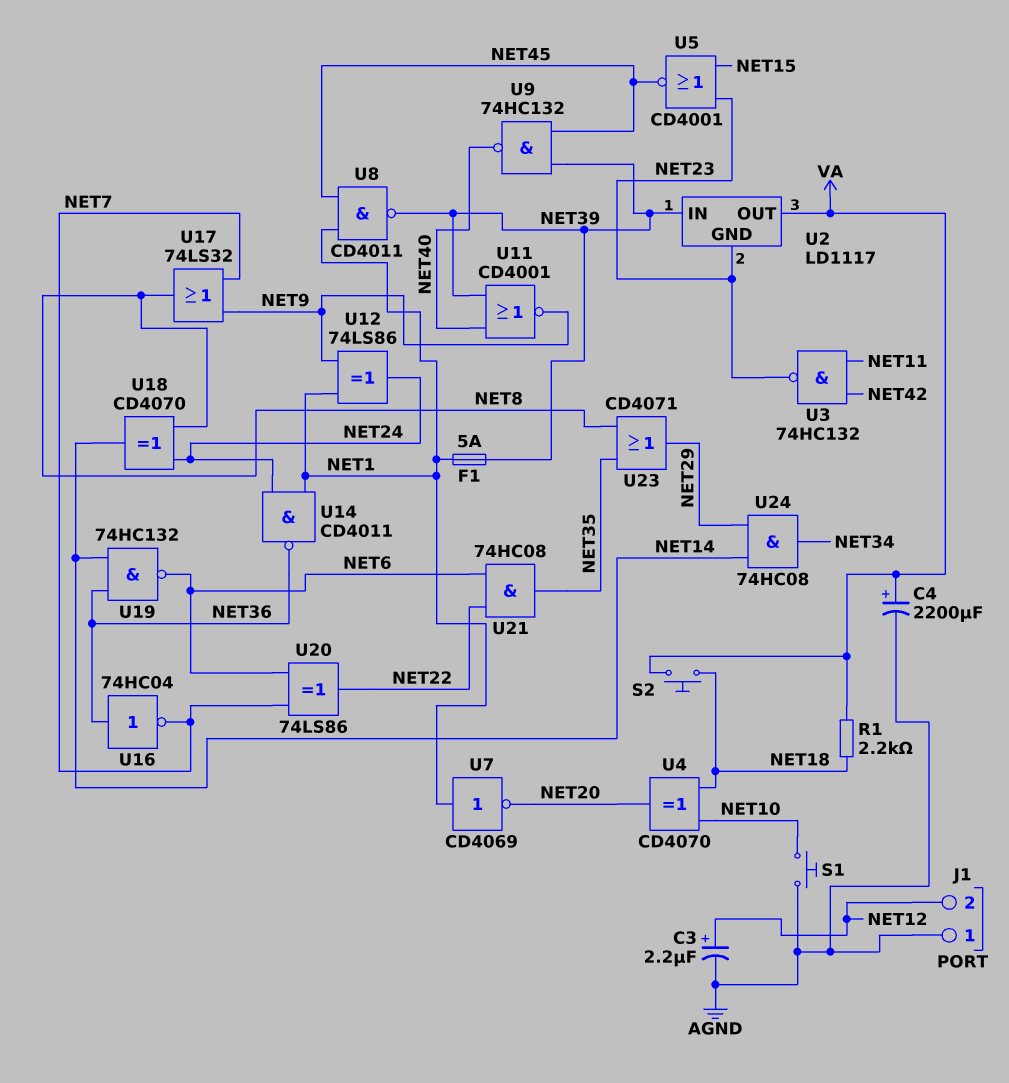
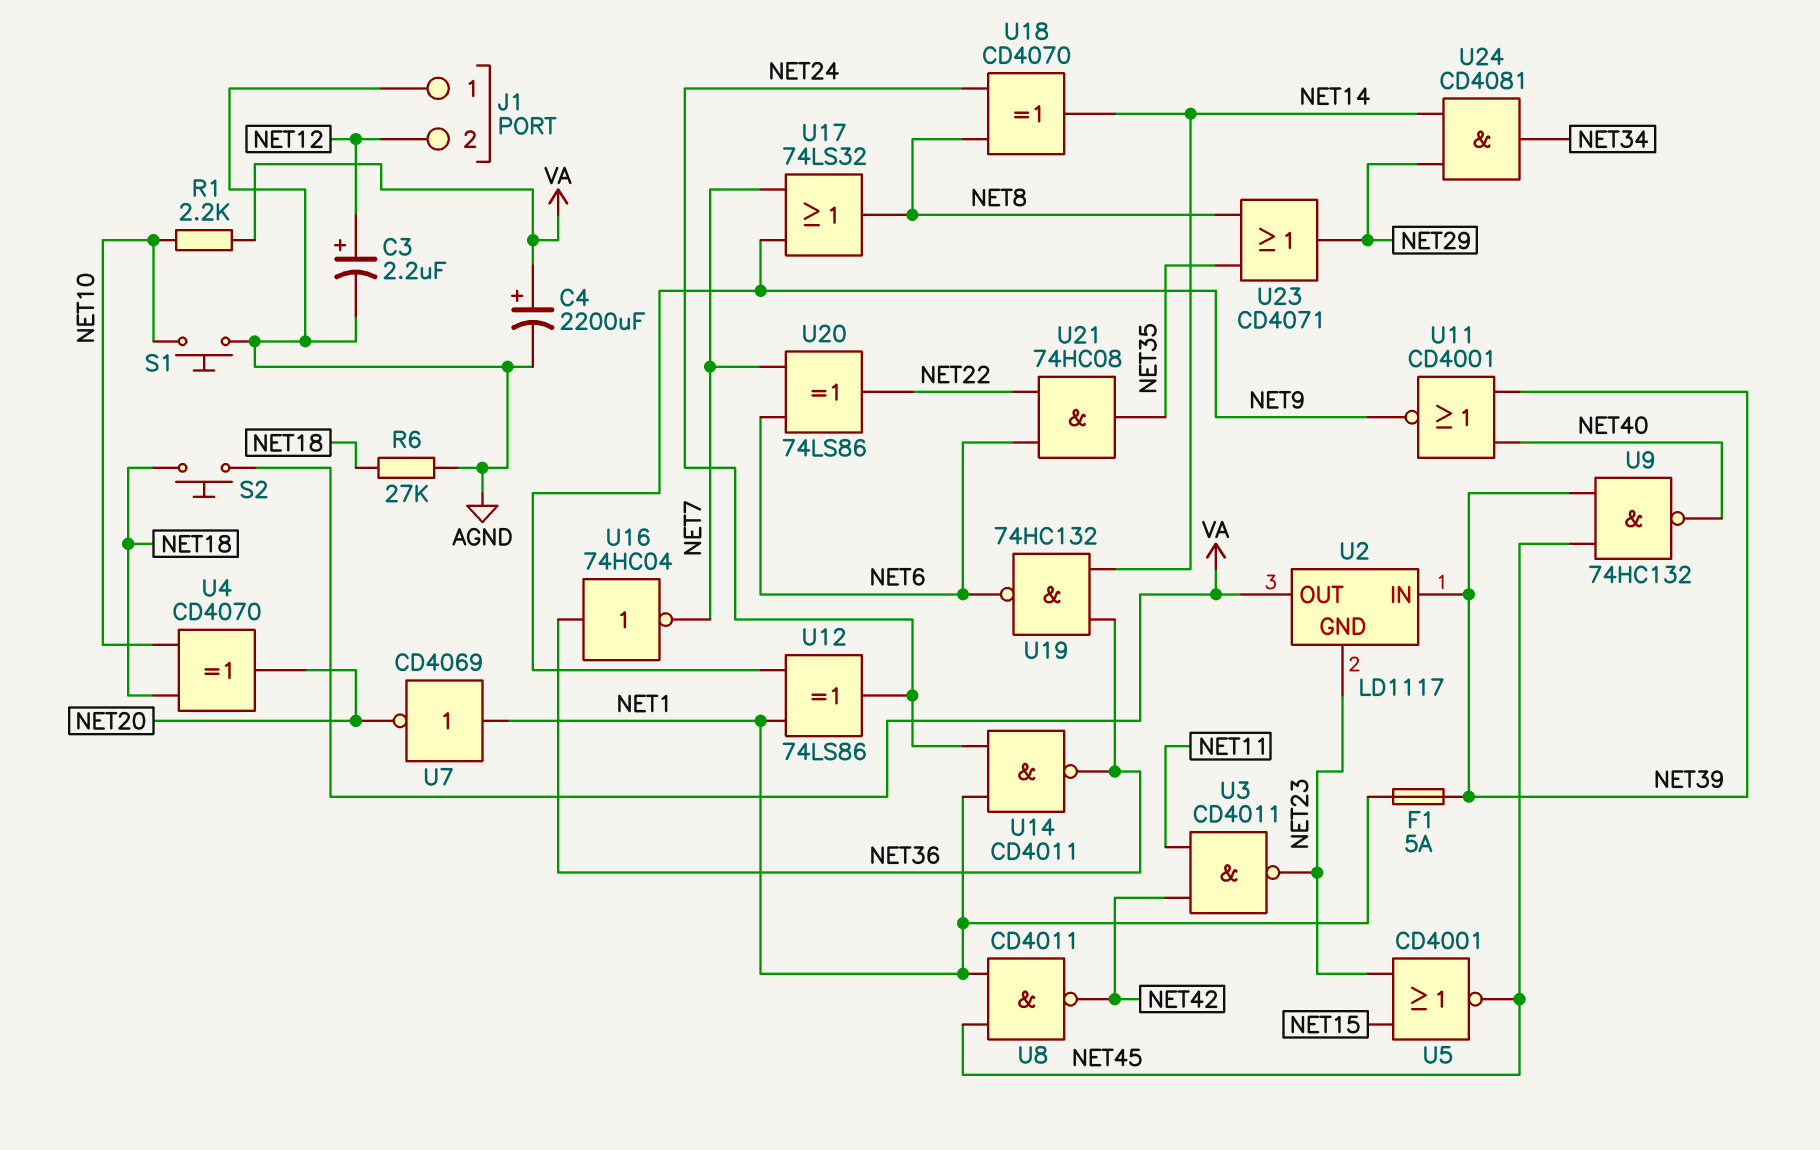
R1: 2.2k (NET18, VA) -> 2.2k (NET10, VA)
R6: none -> 27k (AGND, NET18)
U3: NAND 74HC132 (in NET11, in NET42, out NET23) -> NAND CD4011 (in NET11, in NET42, out NET23)
U8: NAND CD4011 (in NET1, in NET45, out NET39) -> NAND CD4011 (in NET1, in NET45, out NET42)
U24: AND 74HC08 (in NET14, in NET29, out NET34) -> AND CD4081 (in NET14, in NET29, out NET34)

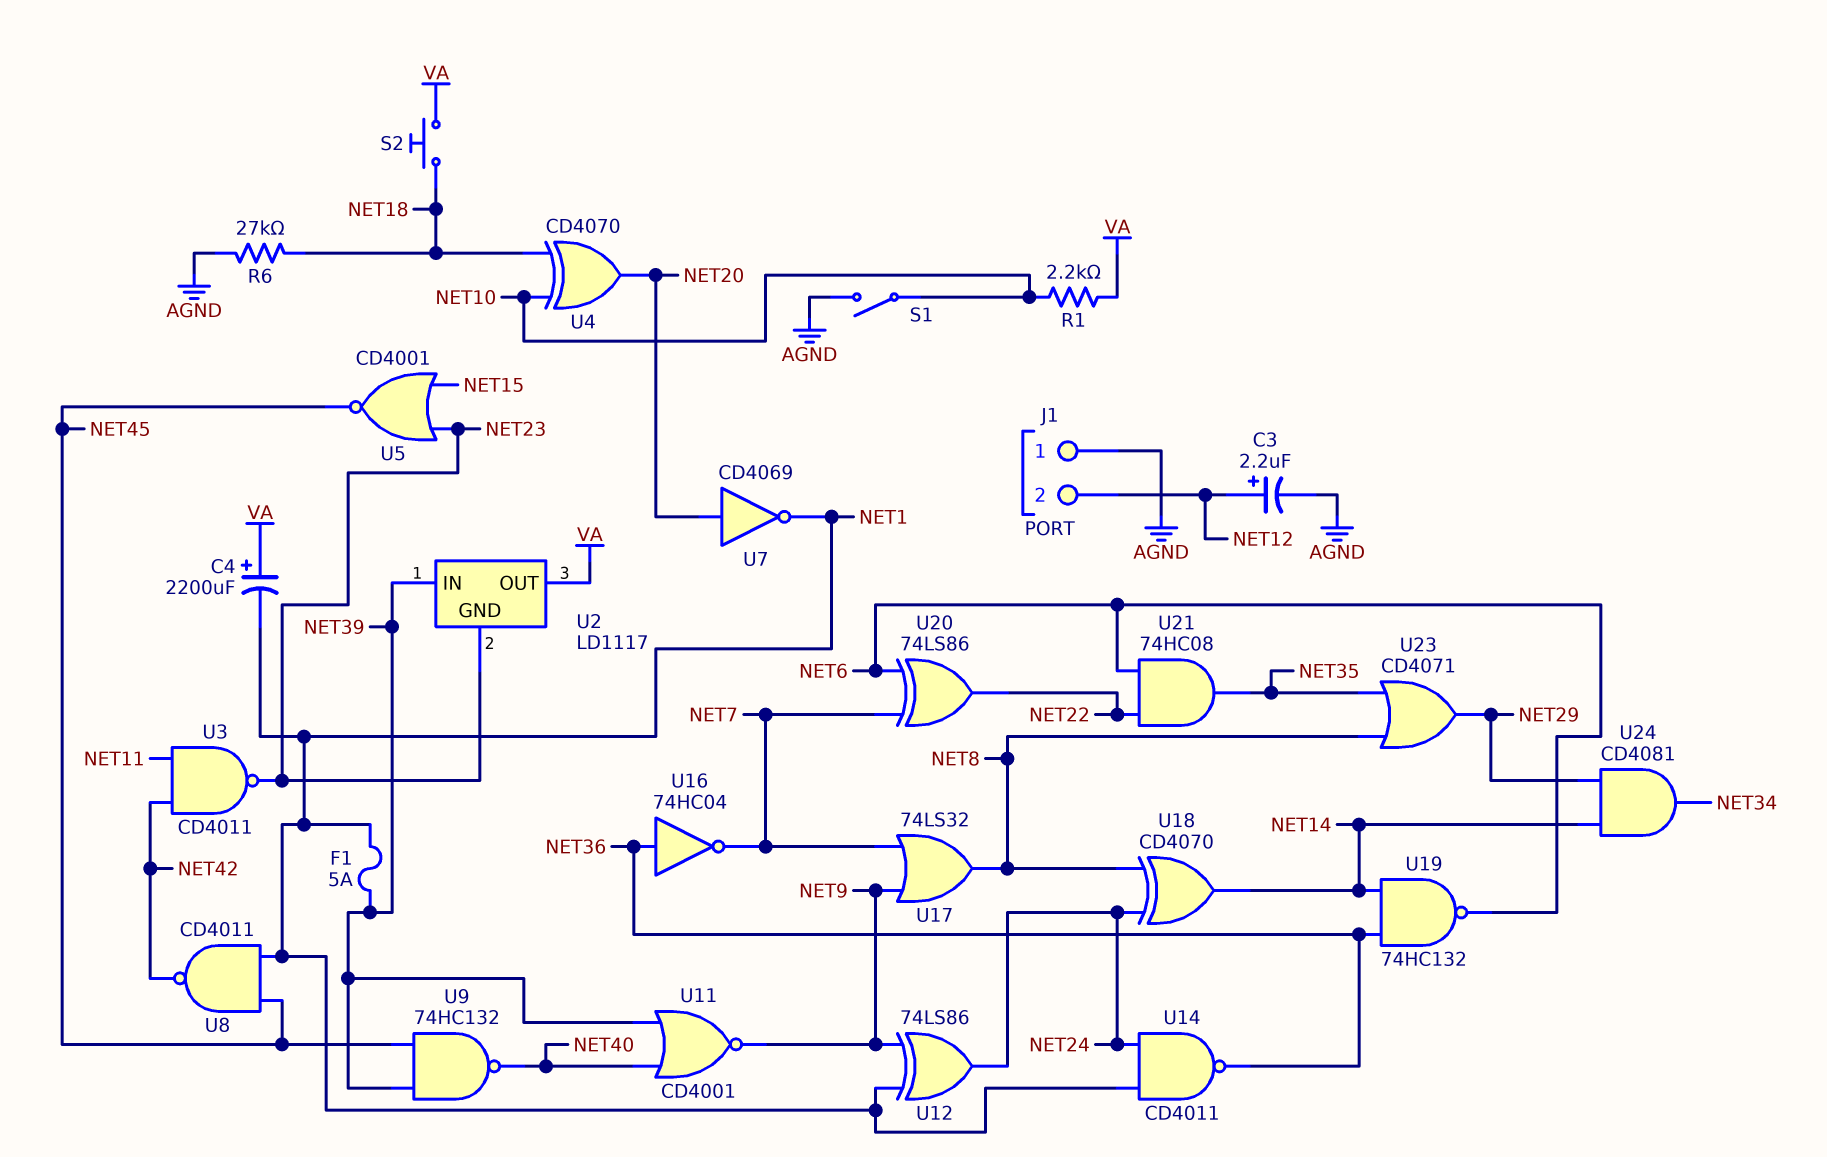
C4: 2200uF (plus VA, minus AGND) -> 2200uF (plus VA, minus NET1)
S1: button (AGND, NET10) -> switch (AGND, NET10)
U7: NOT CD4069 (in NET1, out NET20) -> NOT CD4069 (in NET20, out NET1)

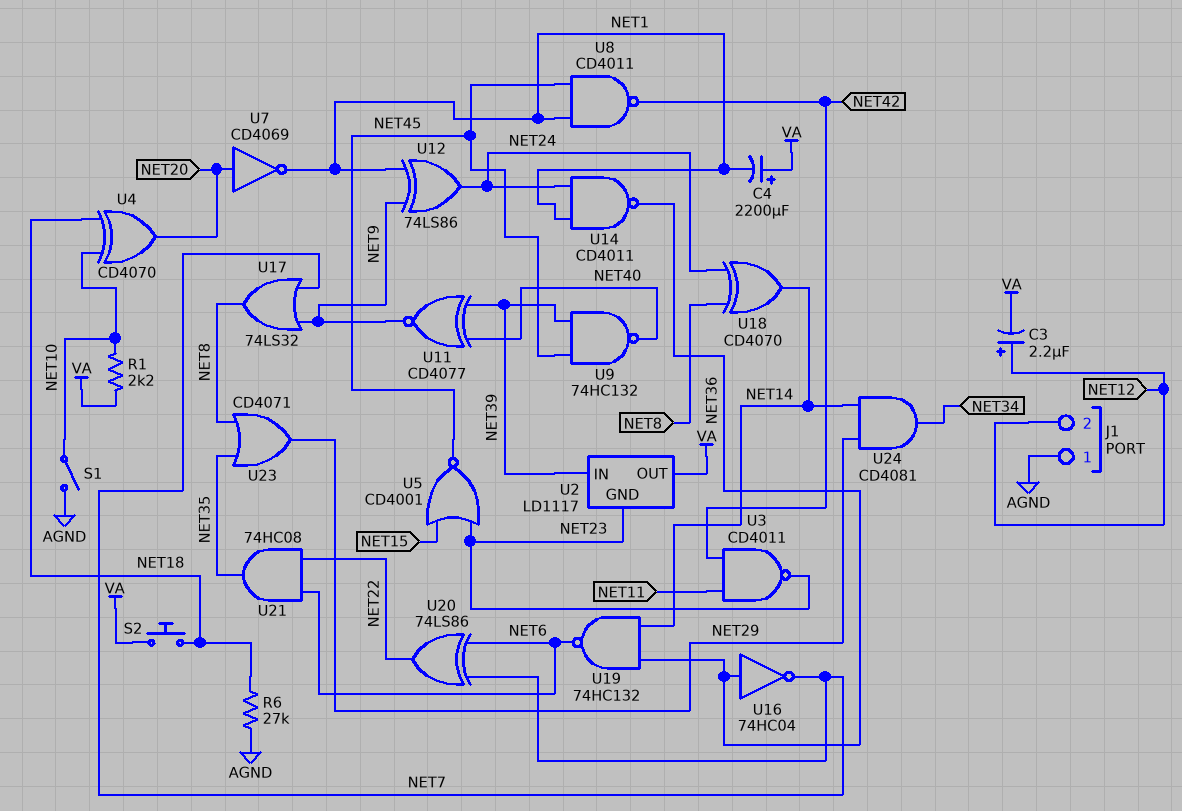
C3: 2.2uF (plus NET12, minus AGND) -> 2.2uF (plus NET12, minus VA)
F1: 5A (NET1, NET39) -> none
U11: NOR CD4001 (in NET39, in NET40, out NET9) -> XNOR CD4077 (in NET39, in NET40, out NET9)

